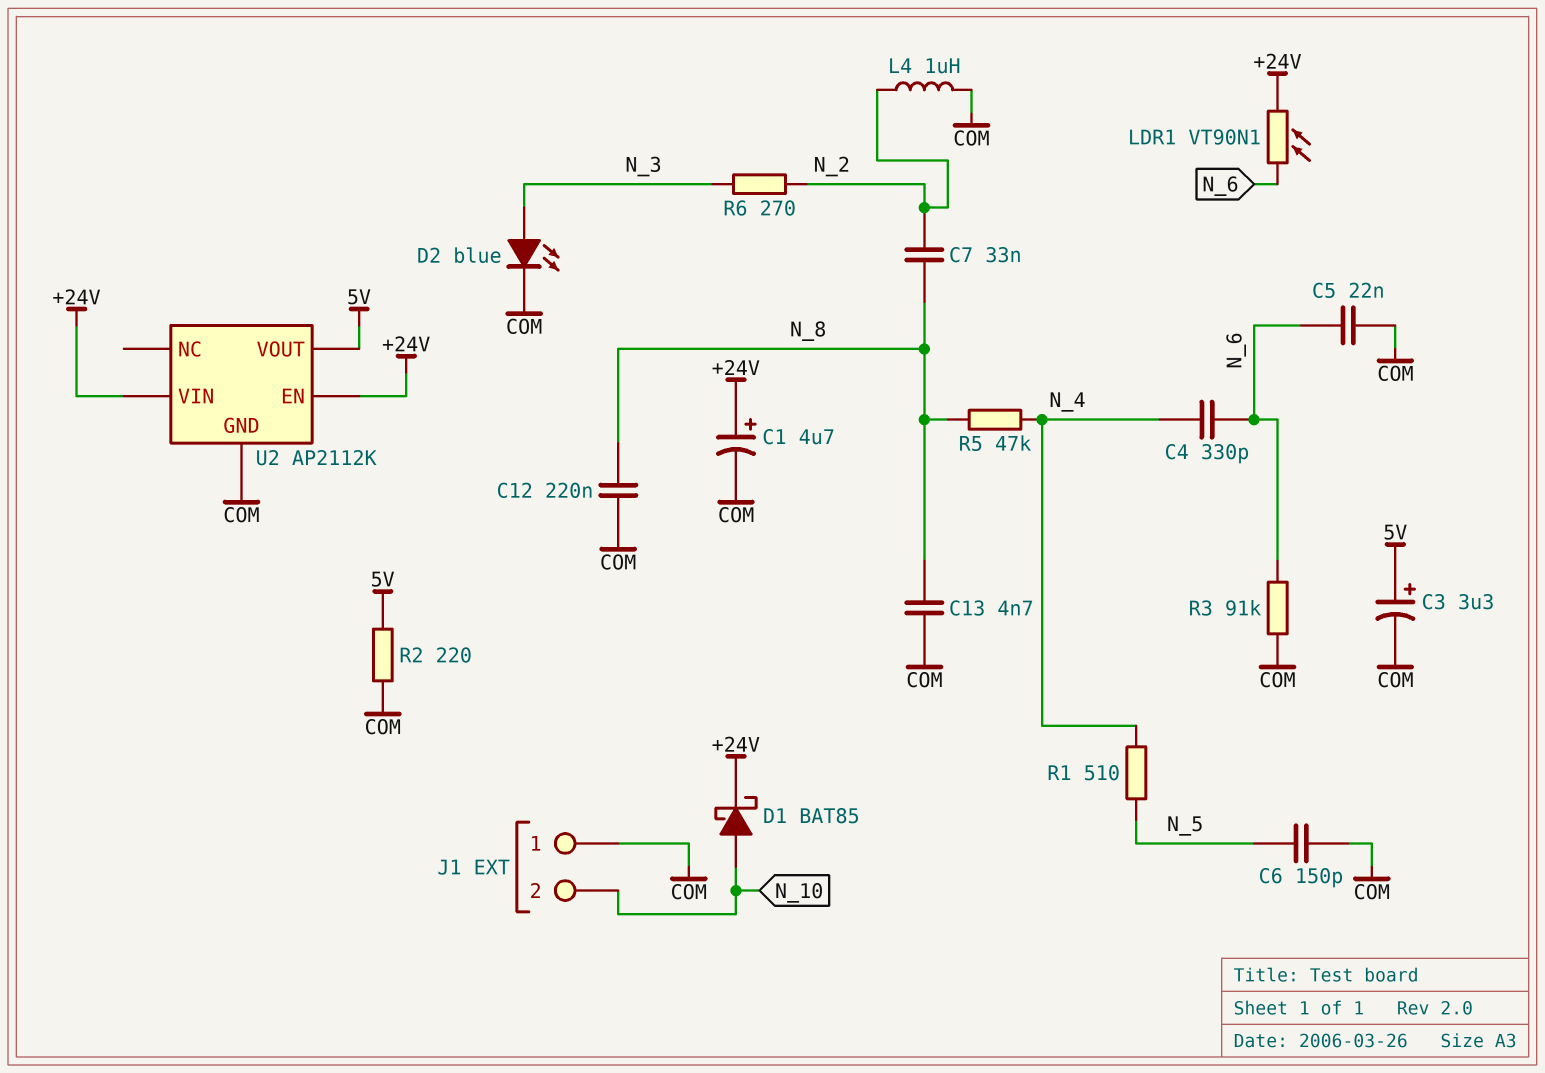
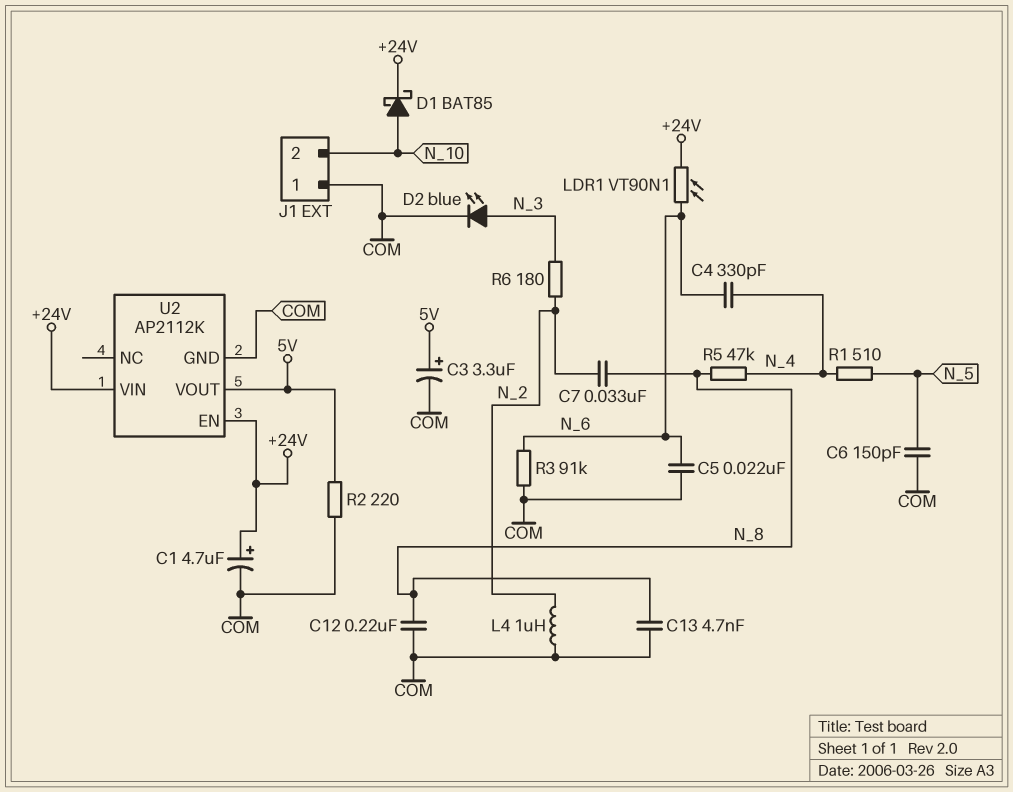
R6: 270 (N_2, N_3) -> 180 (N_2, N_3)

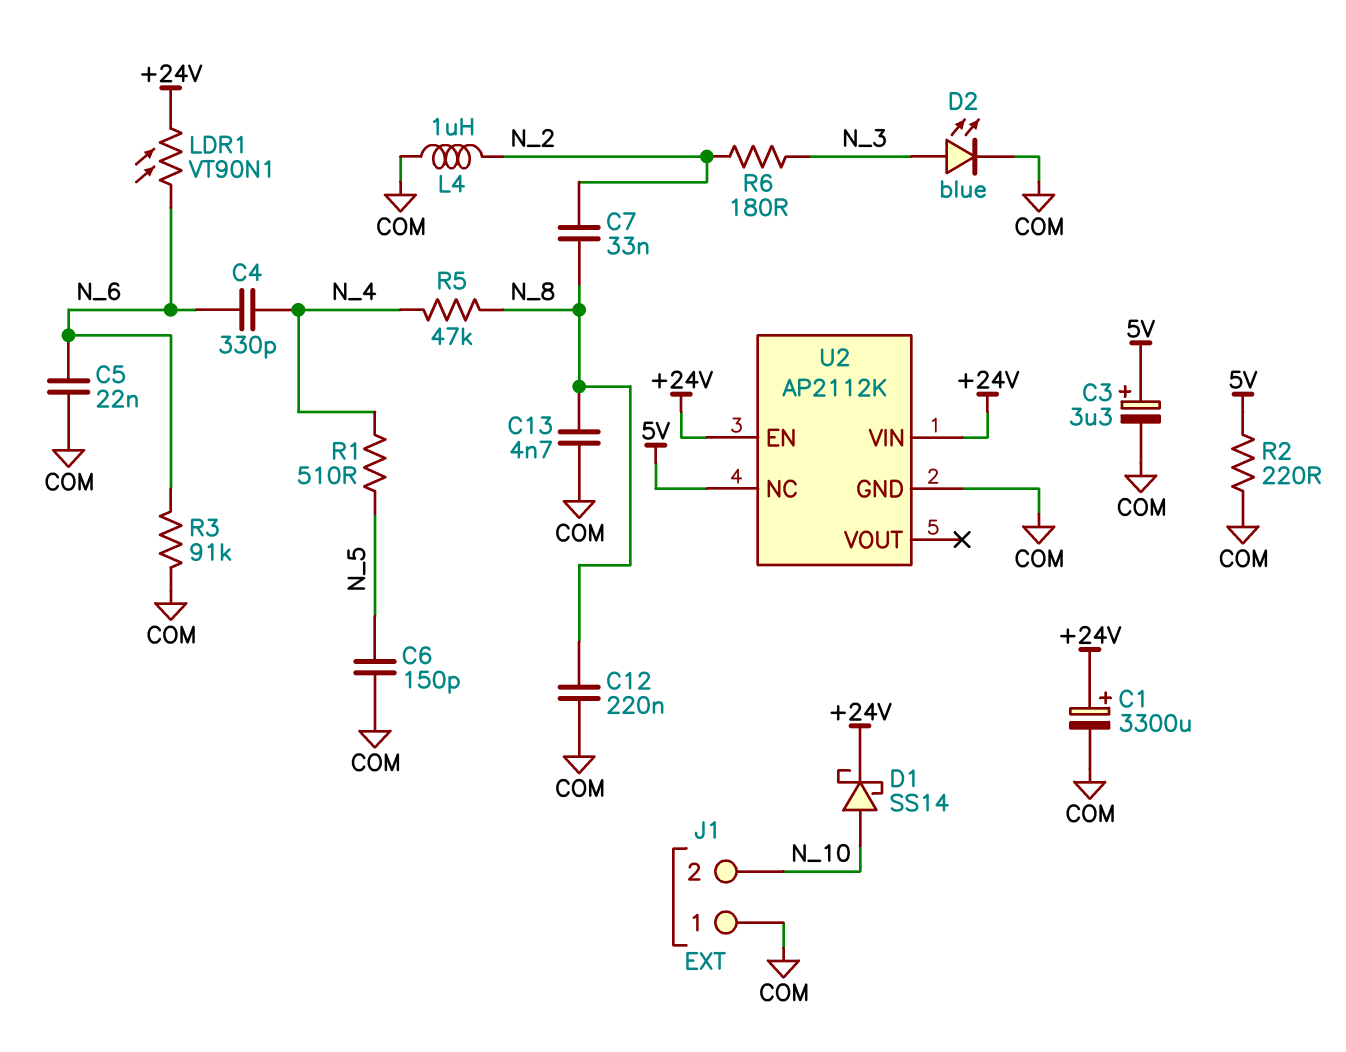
C1: 4.7uF (plus +24V, minus COM) -> 3300uF (plus +24V, minus COM)
D1: schottky BAT85 (A N_10, K +24V) -> schottky SS14 (A N_10, K +24V)
U2 pin NC: none -> 5V
U2 pin VOUT: 5V -> none

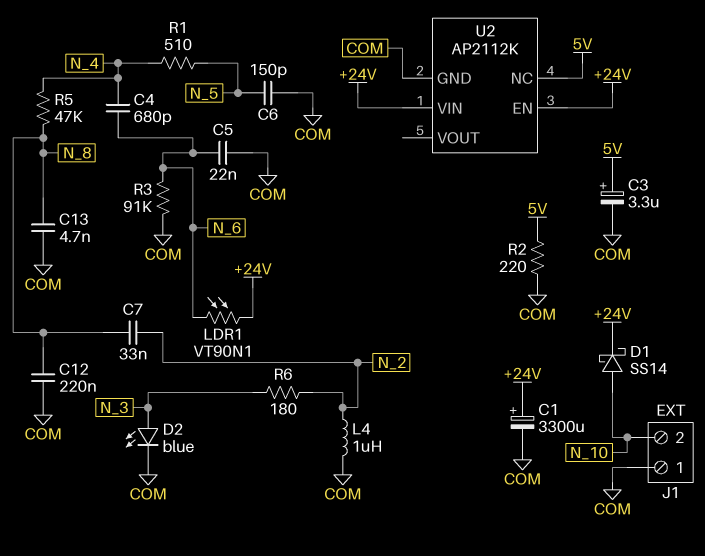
C4: 330pF (N_4, N_6) -> 680pF (N_4, N_6)

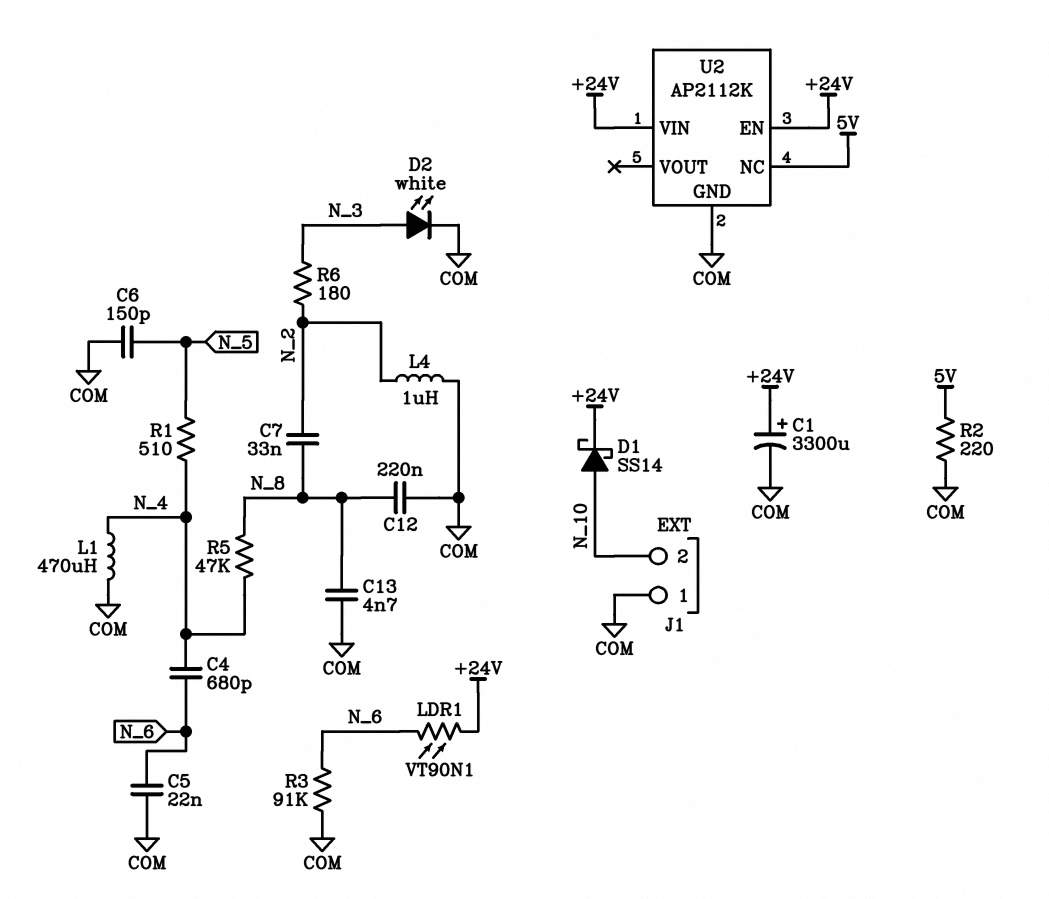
C3: 3.3uF (plus 5V, minus COM) -> none
D2: LED blue (A N_3, K COM) -> LED white (A N_3, K COM)
L1: none -> 470uH (COM, N_4)

